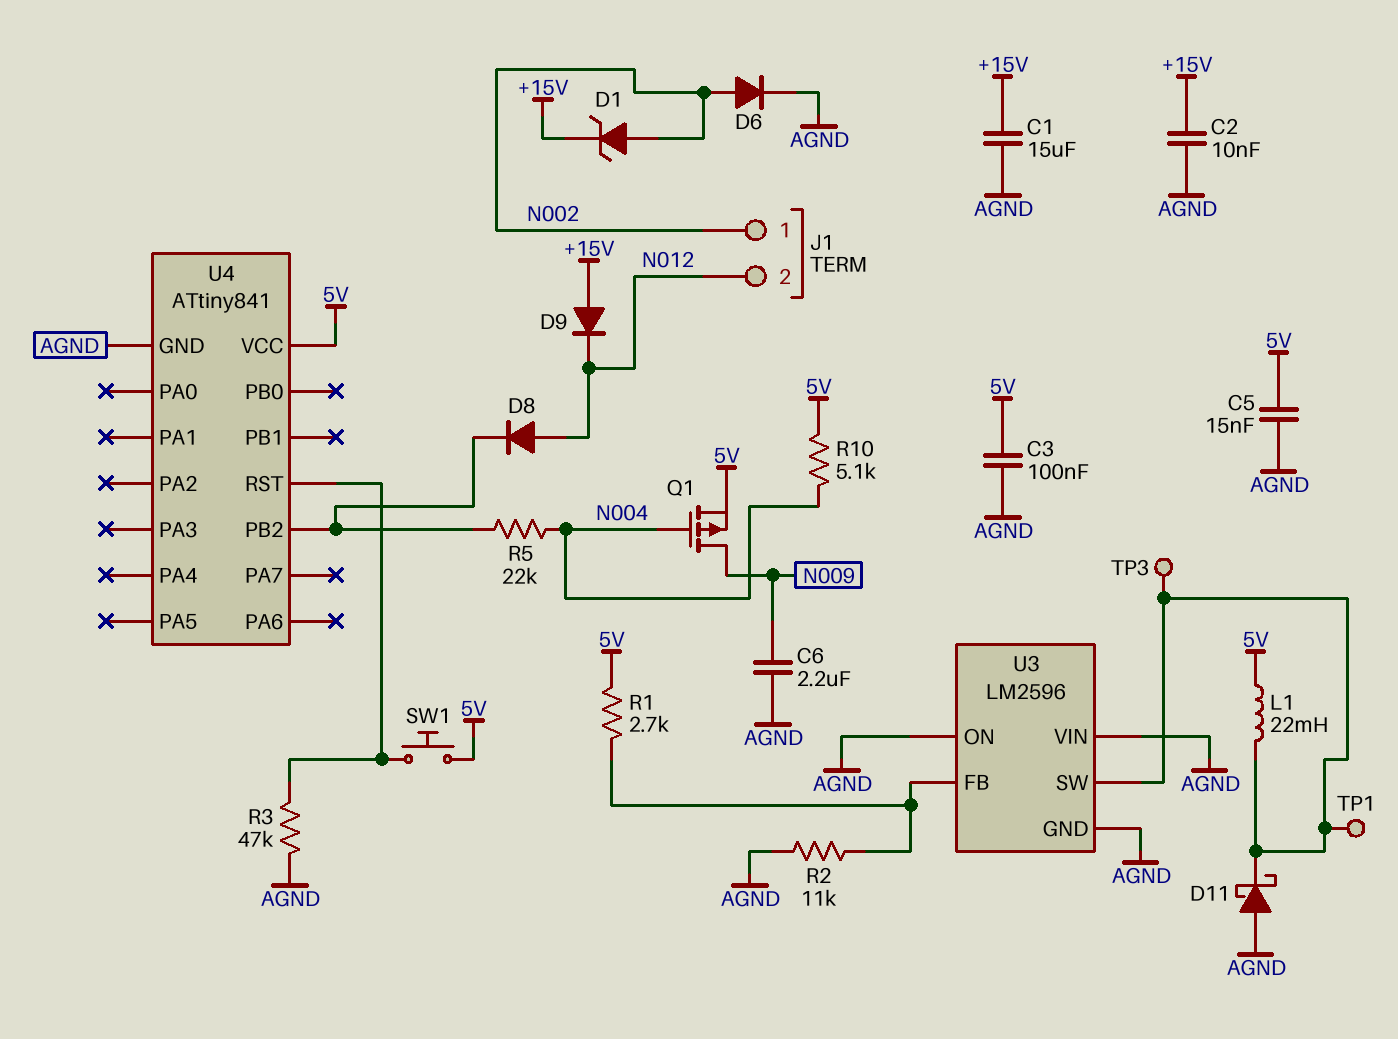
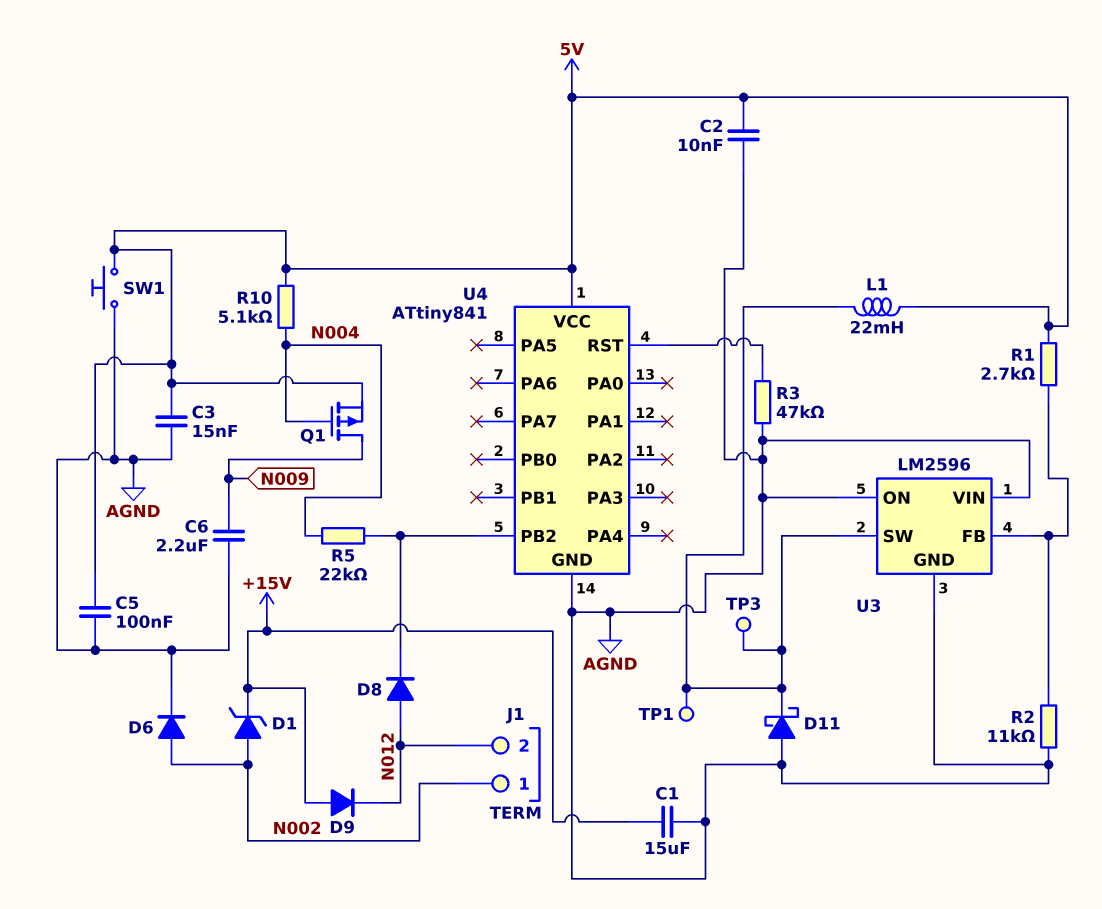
C2: 10nF (+15V, AGND) -> 10nF (5V, AGND)
C3: 100nF (5V, AGND) -> 15nF (5V, AGND)
C5: 15nF (5V, AGND) -> 100nF (5V, AGND)
SW1: button (5V, U4/RST) -> button (5V, AGND)

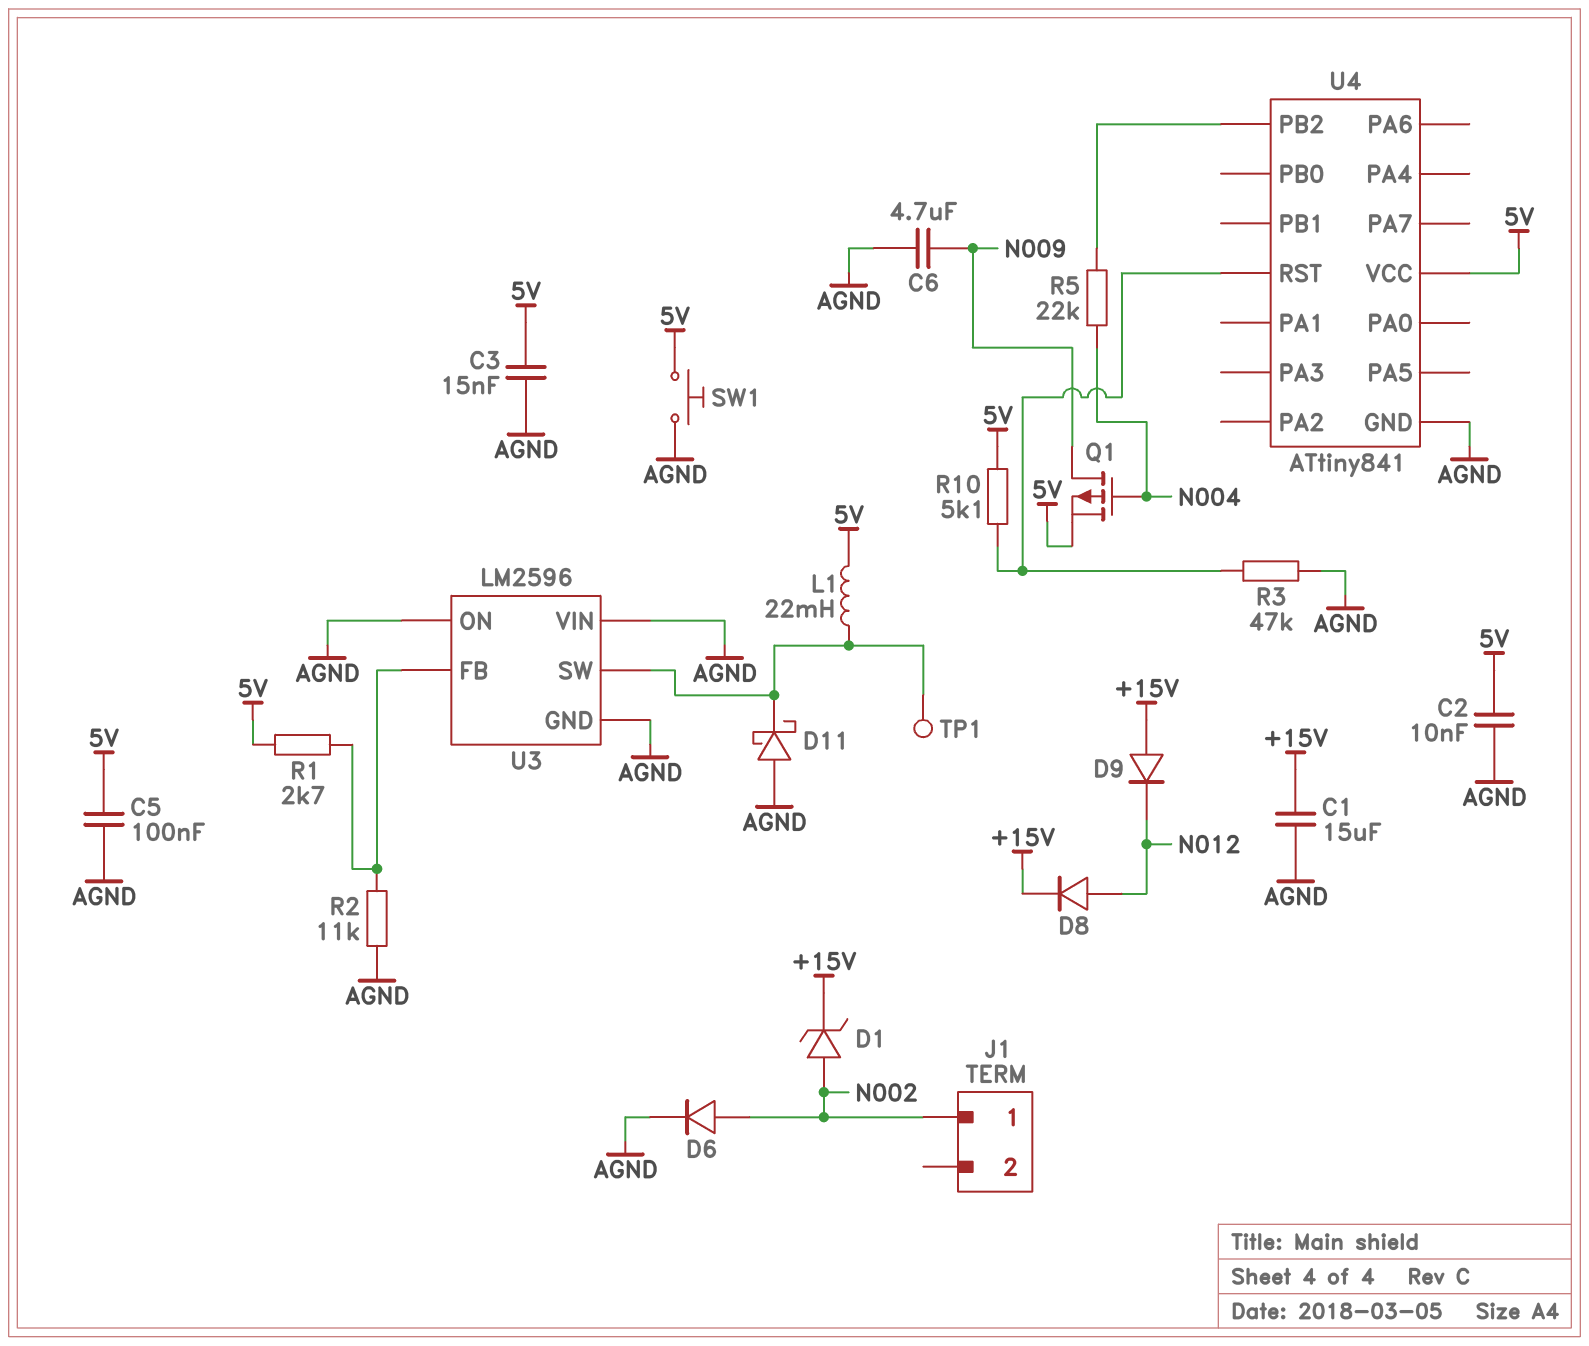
C6: 2.2uF (AGND, N009) -> 4.7uF (AGND, N009)
D8: diode (A N012, K U4/PB2) -> diode (A N012, K +15V)
J1 pin 2: N012 -> none
R10: 5.1k (5V, N004) -> 5.1k (5V, U4/RST)
TP3: test point (U3/SW) -> none

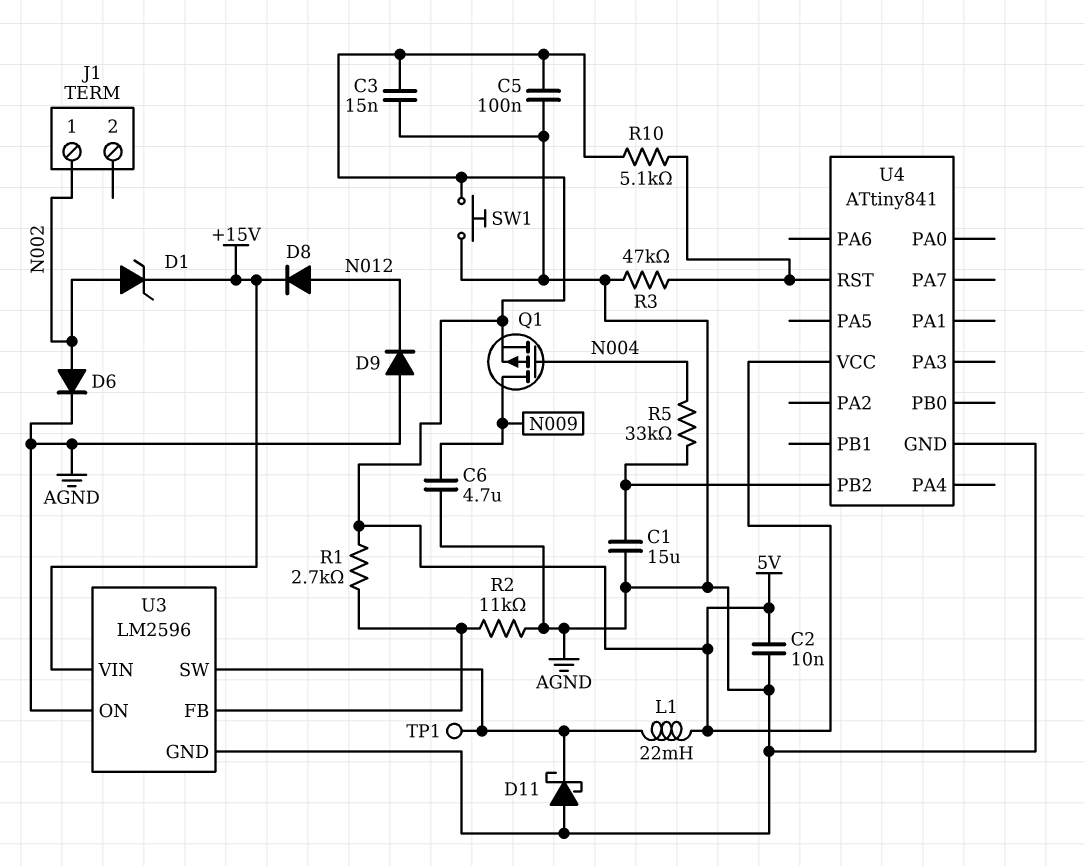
C1: 15uF (+15V, AGND) -> 15uF (AGND, U4/PB2)
D9: diode (A +15V, K N012) -> diode (A AGND, K N012)
R5: 22k (N004, U4/PB2) -> 33k (N004, U4/PB2)
U3 pin VIN: AGND -> +15V

